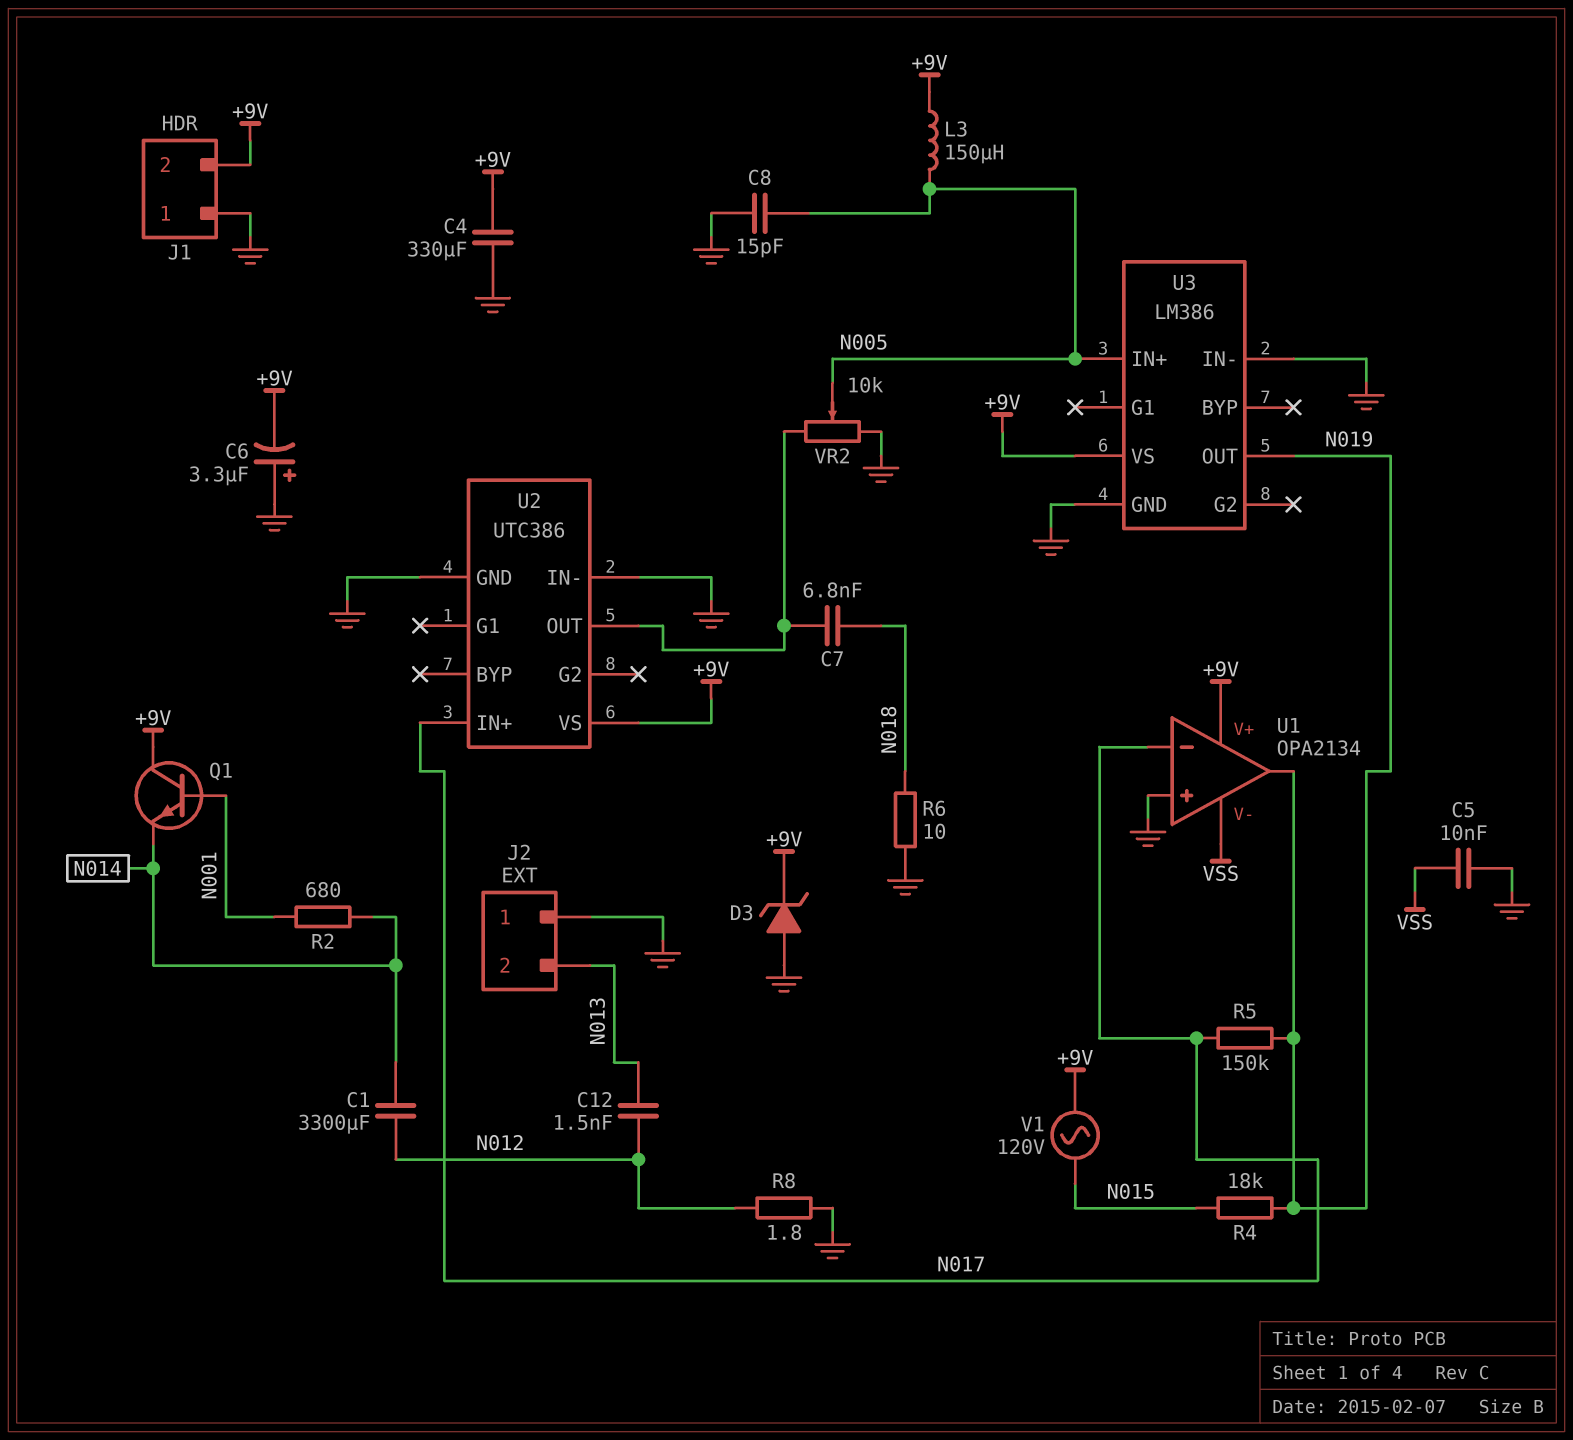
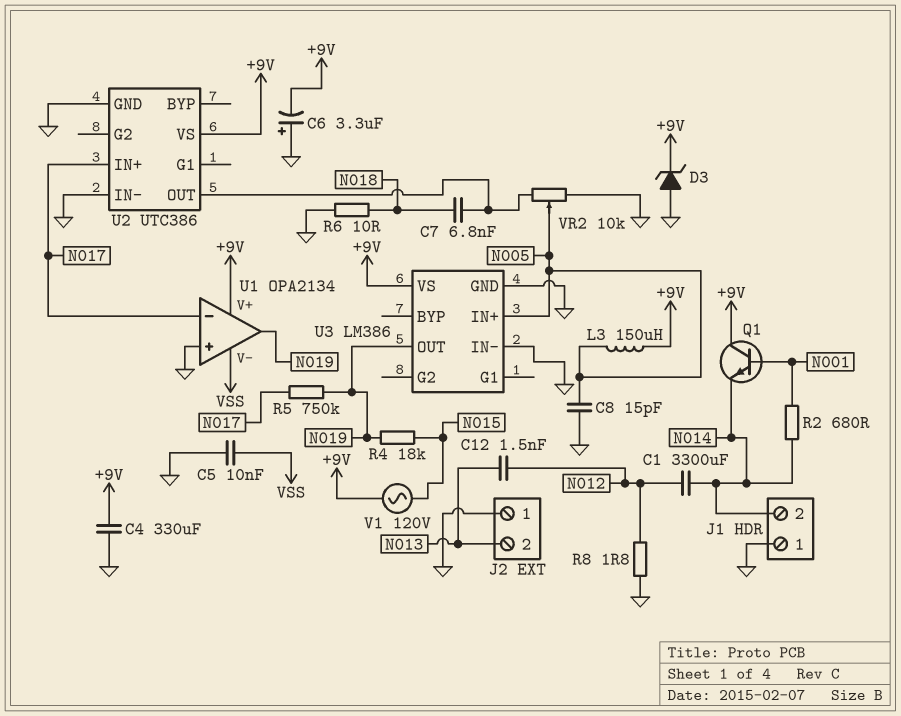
J1 pin 2: +9V -> N014
R5: 150k (N017, N019) -> 750k (N017, N019)

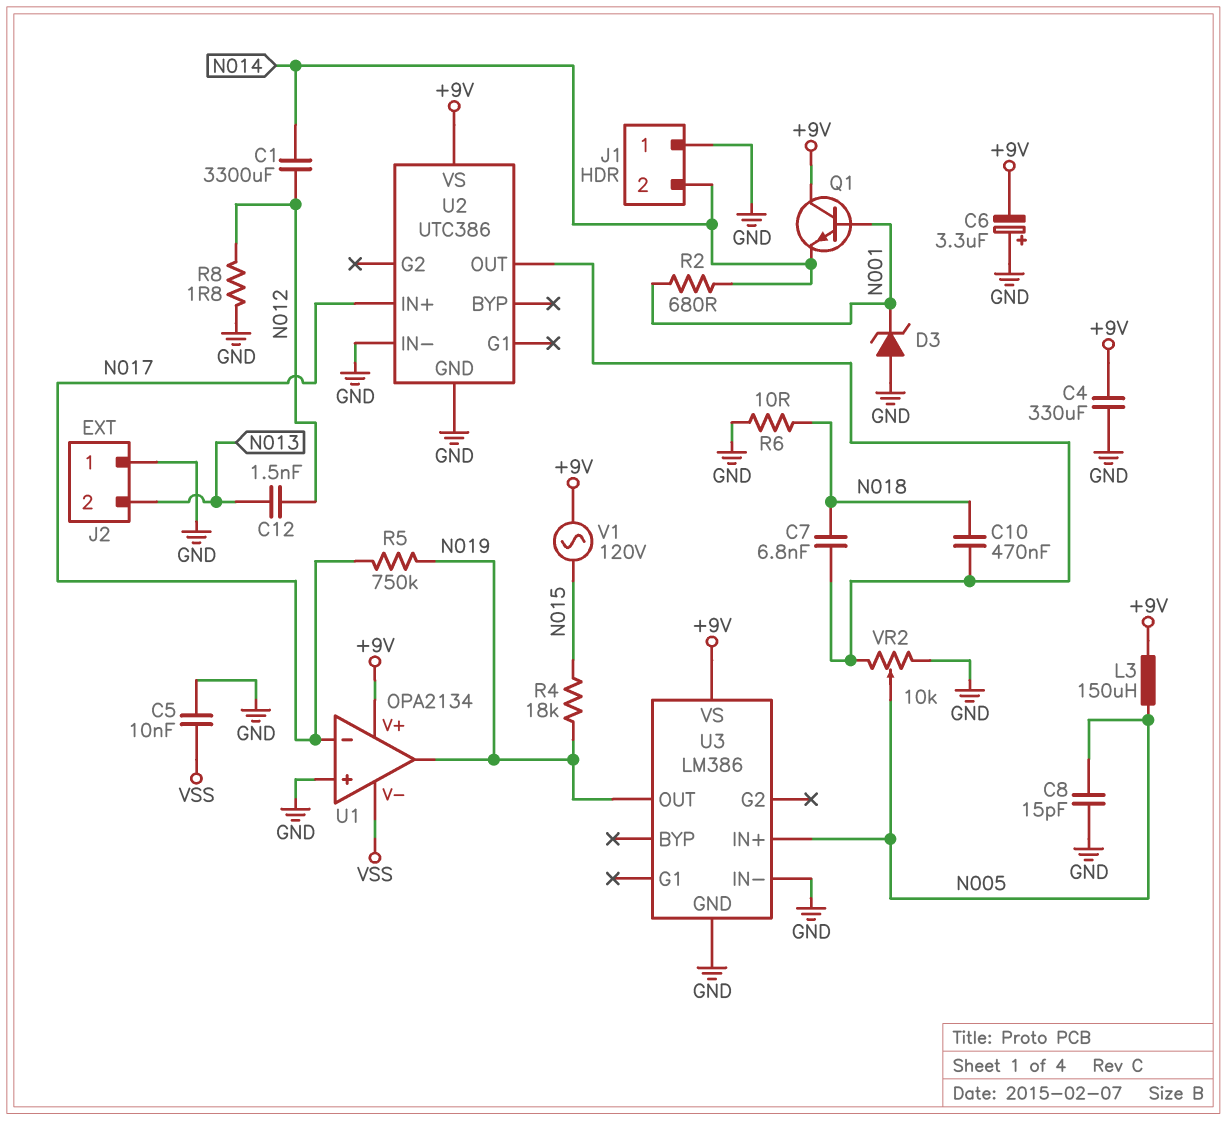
C10: none -> 470nF (N018, U2/OUT)
D3: zener (A GND, K +9V) -> zener (A GND, K N001)

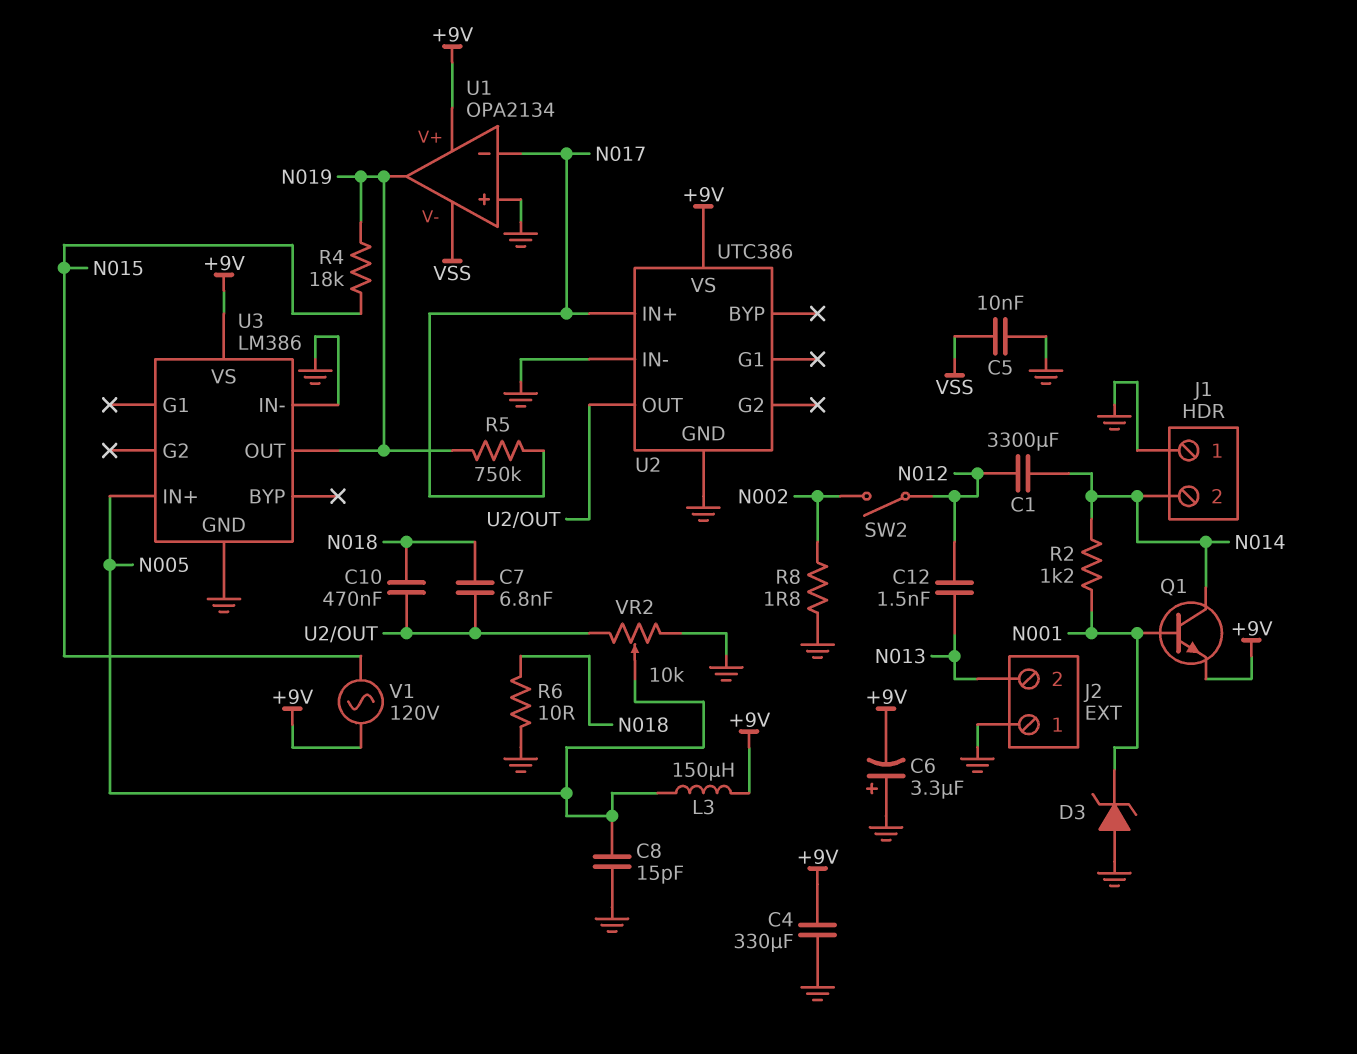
Q1: NPN (B N001, C +9V, E N014) -> NPN (B N001, C N014, E +9V)
R2: 680 (N001, N014) -> 1.2k (N001, N014)
R8: 1.8 (GND, N012) -> 1.8 (GND, N002)
SW2: none -> switch (N002, N012)

